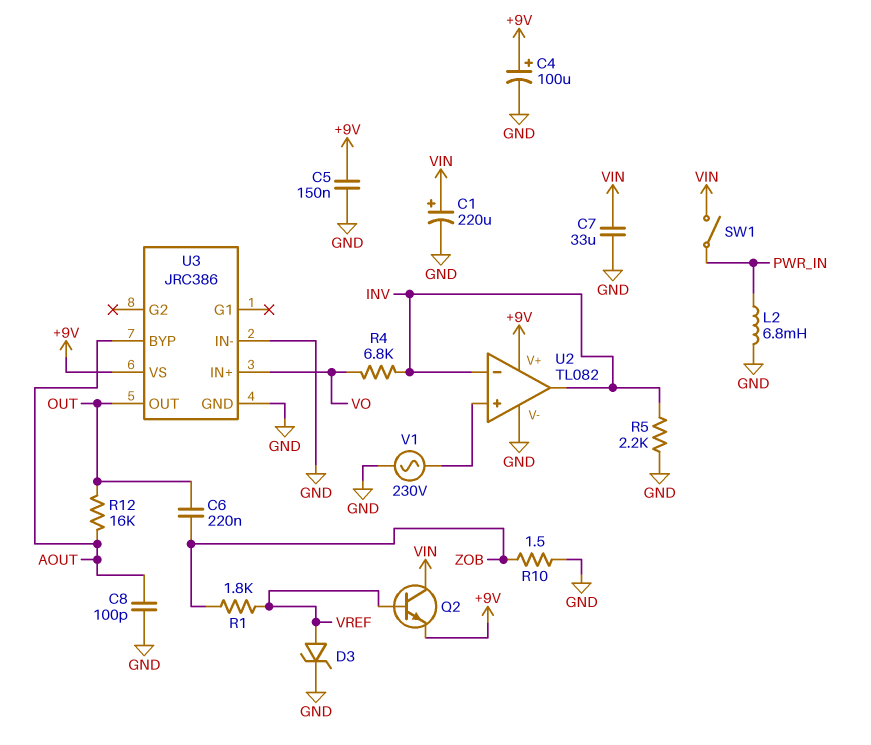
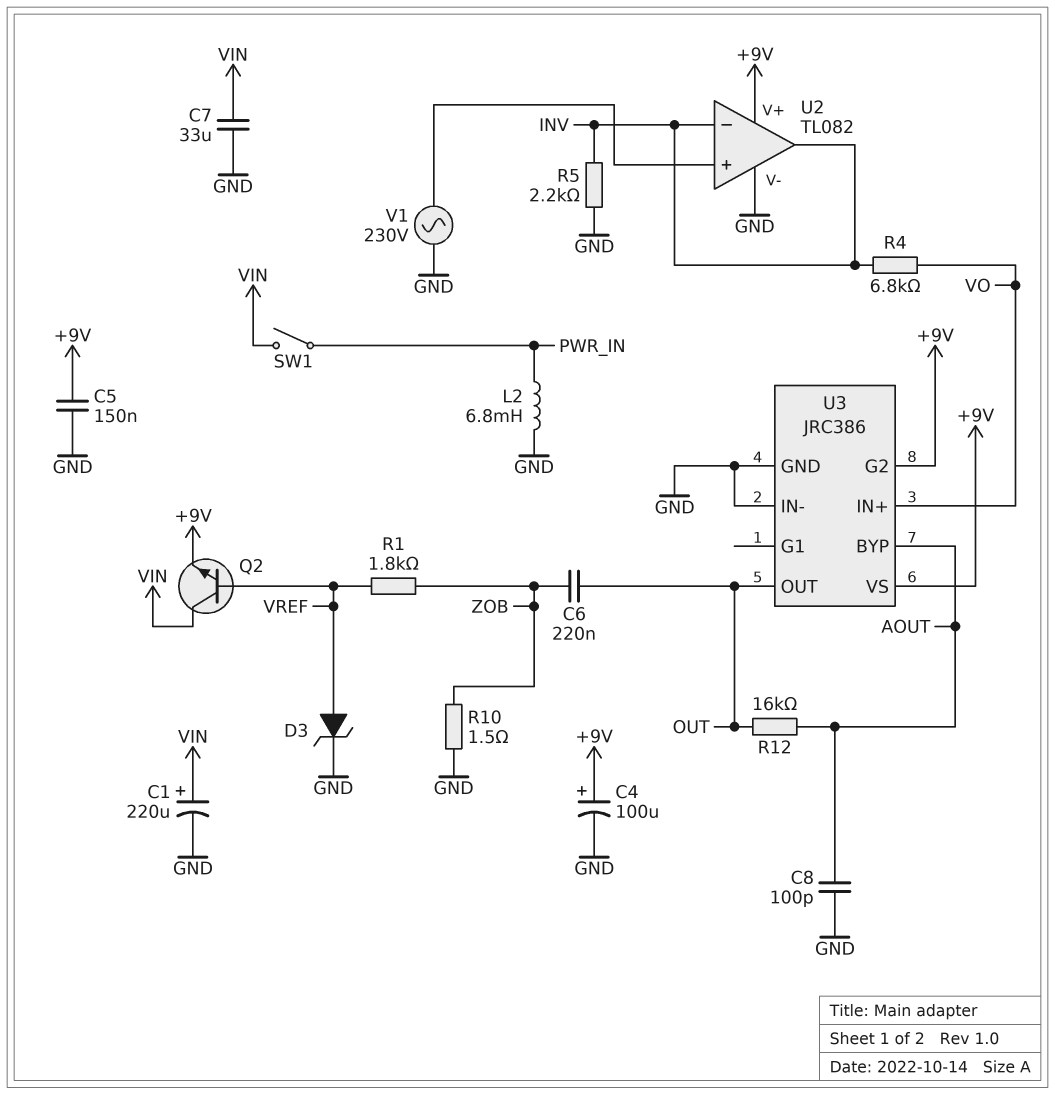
U3 pin G2: none -> +9V

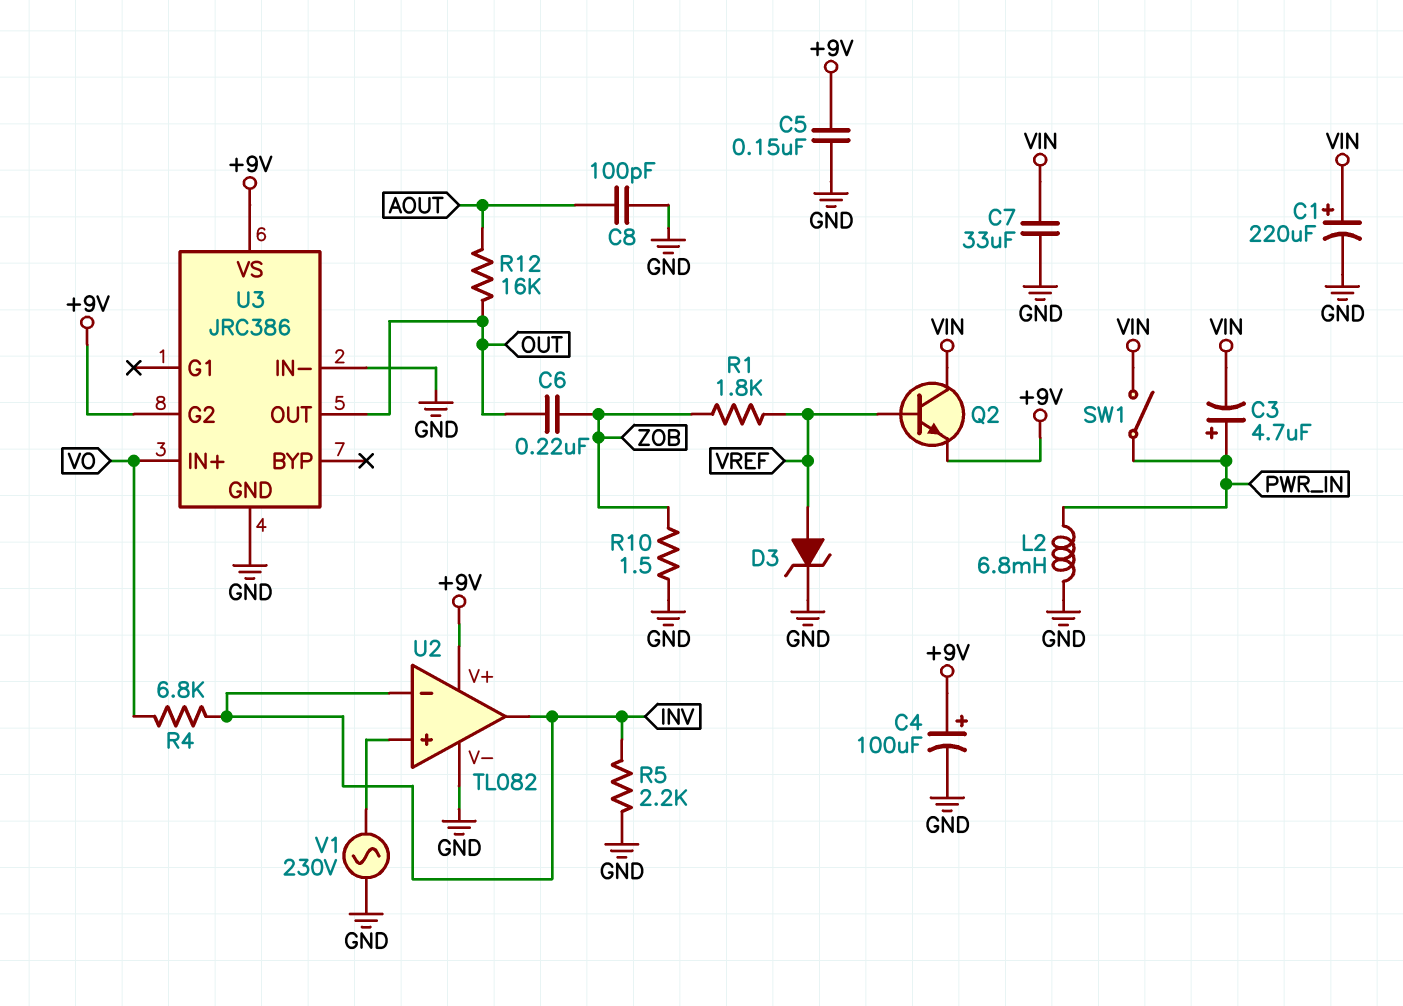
C3: none -> 4.7uF (plus PWR_IN, minus VIN)
U3 pin BYP: AOUT -> none

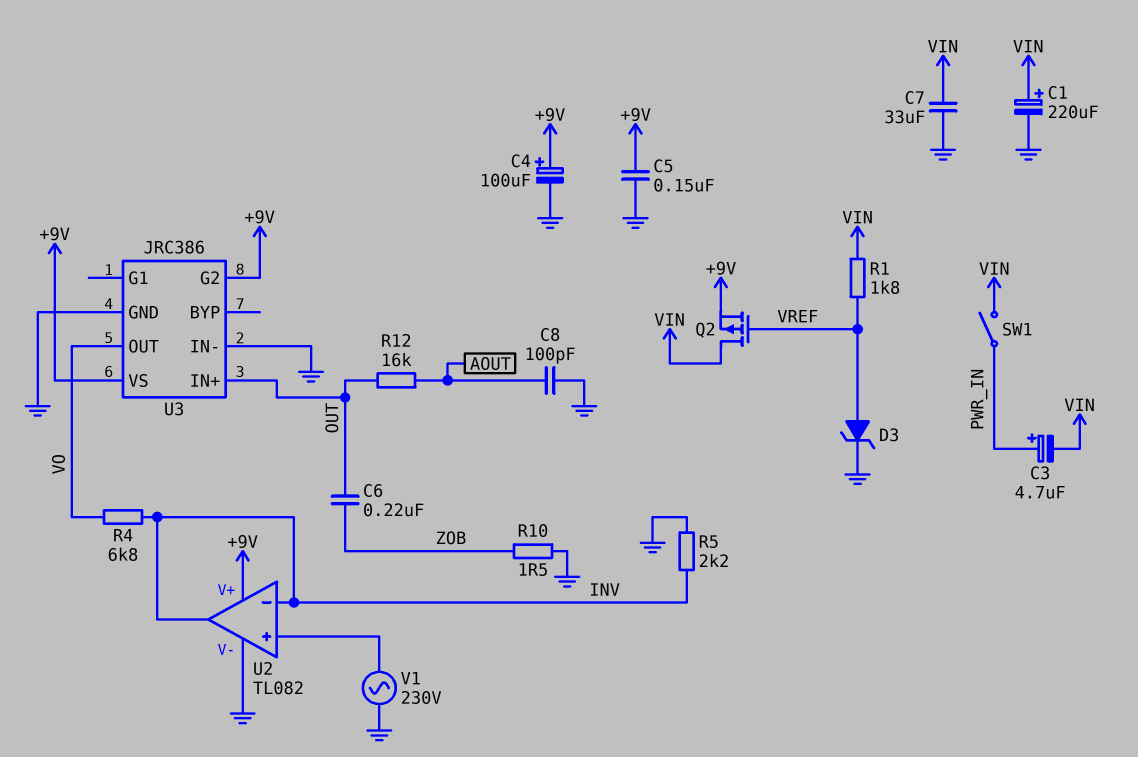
L2: 6.8mH (GND, PWR_IN) -> none
Q2: NPN (B VREF, C VIN, E +9V) -> PMOS (G VREF, D VIN, S +9V)
R1: 1.8k (VREF, ZOB) -> 1.8k (VIN, VREF)
U3 pin IN+: VO -> OUT
U3 pin OUT: OUT -> VO

